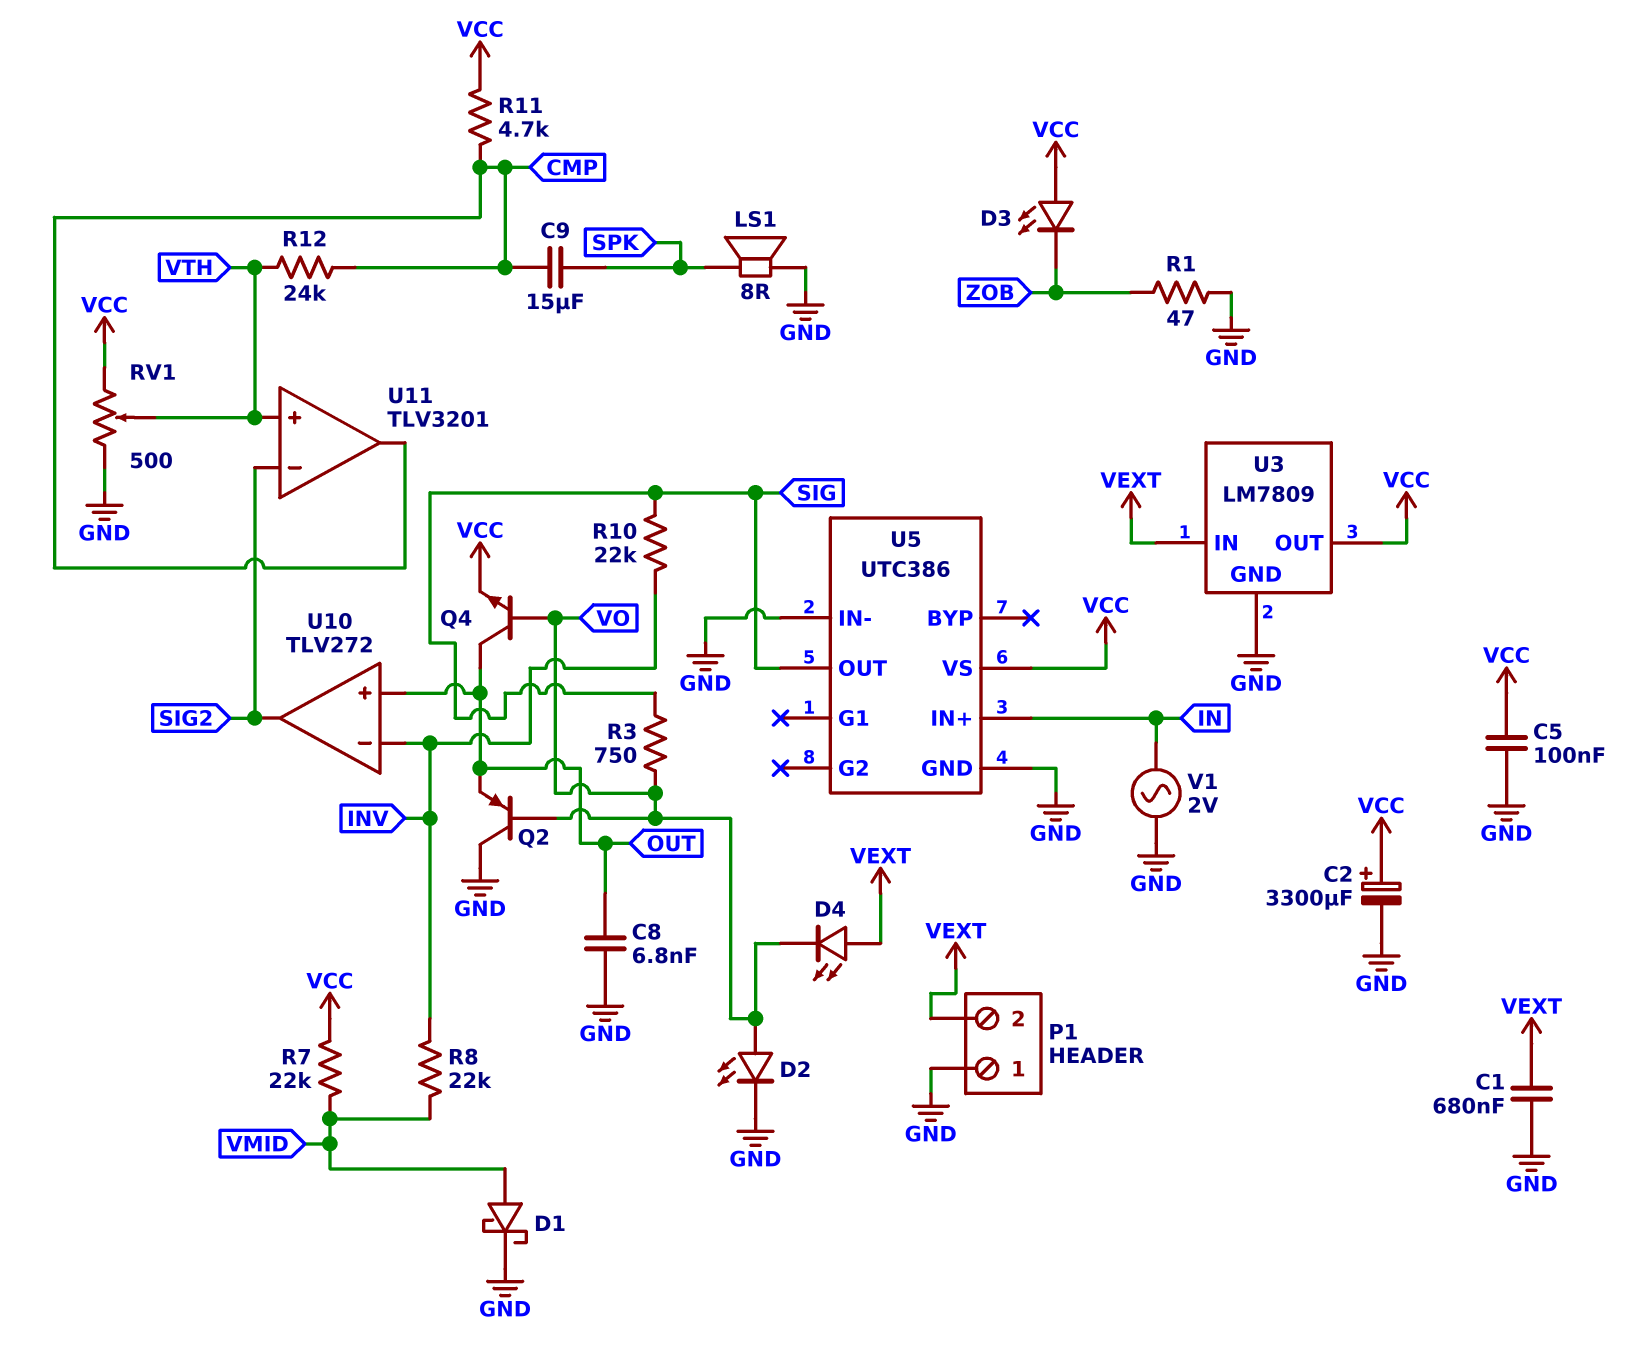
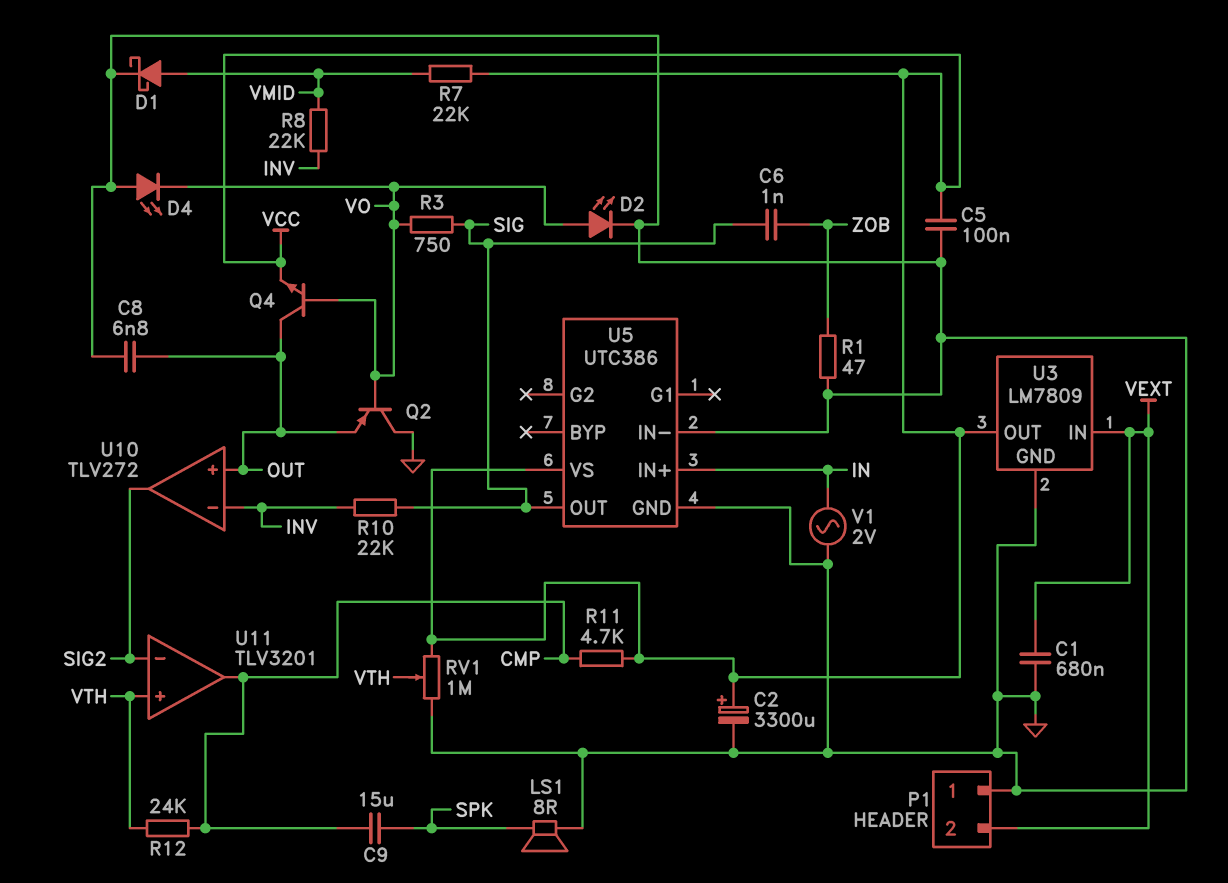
C6: none -> 1nF (SIG, ZOB)
D3: LED (A VCC, K ZOB) -> none
D4: LED (A VEXT, K VO) -> LED (A GND, K VO)
RV1: 500 (GND, VCC, wiper VTH) -> 1M (GND, VCC, wiper VTH)

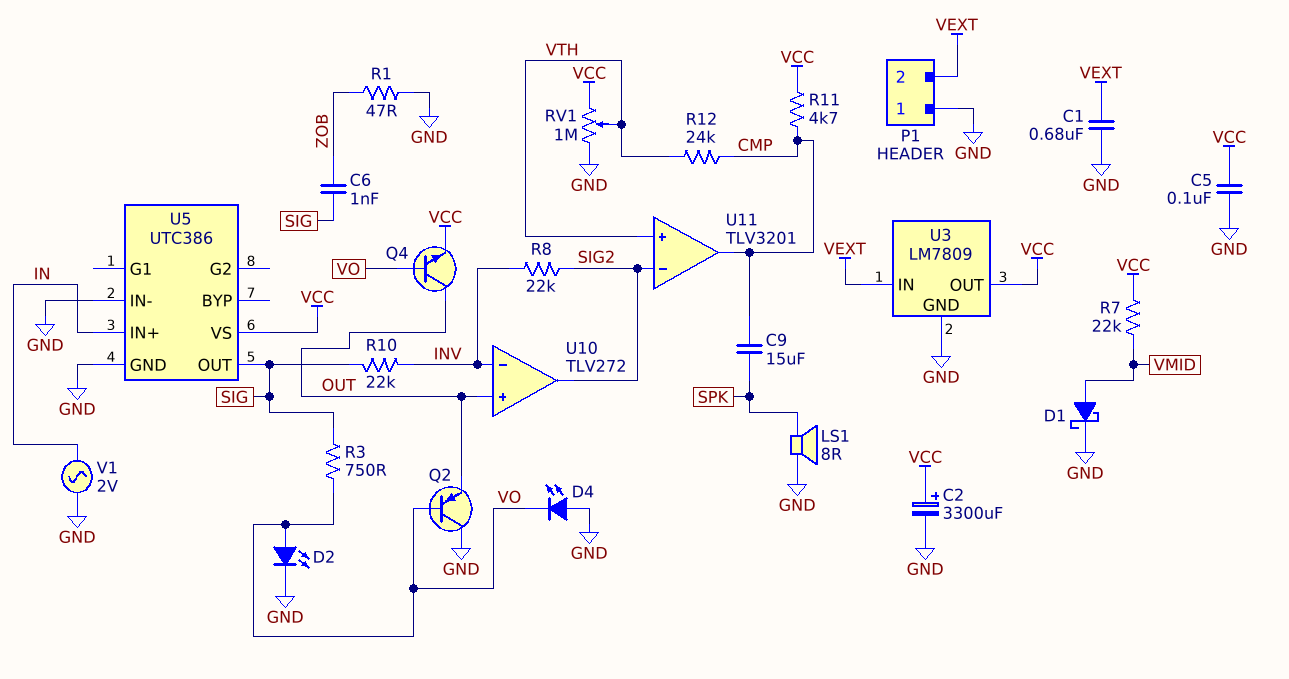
C8: 6.8nF (GND, OUT) -> none
R8: 22k (INV, VMID) -> 22k (INV, SIG2)

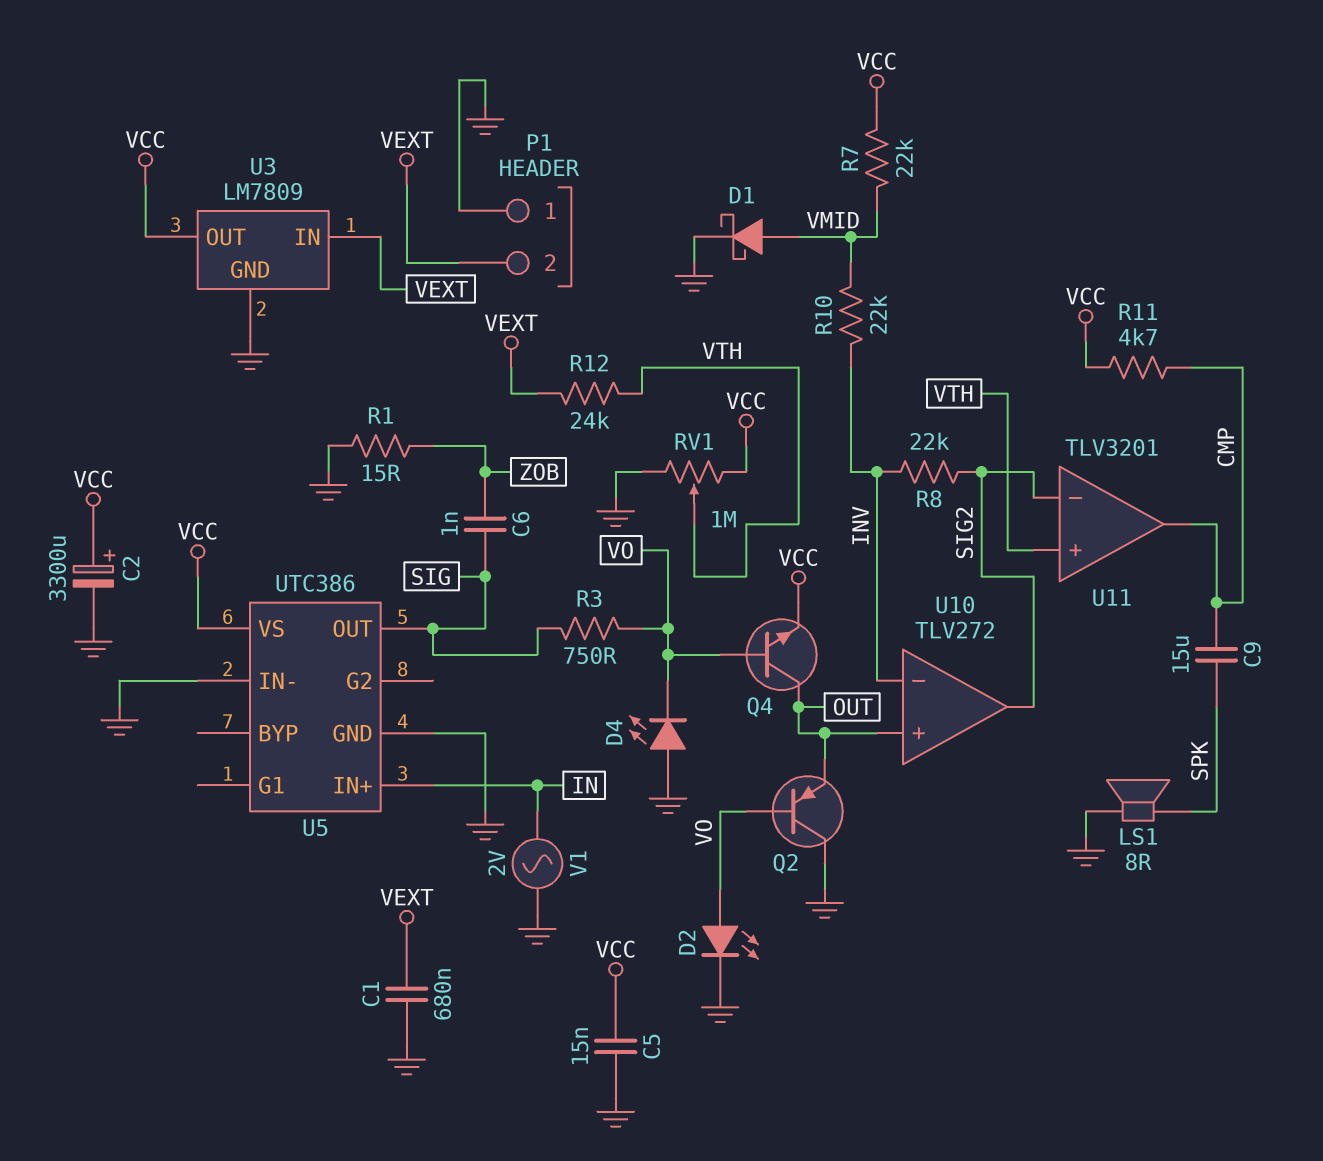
C5: 100nF (GND, VCC) -> 15nF (GND, VCC)
R1: 47 (GND, ZOB) -> 15 (GND, ZOB)
R10: 22k (INV, SIG) -> 22k (INV, VMID)
R12: 24k (CMP, VTH) -> 24k (VEXT, VTH)

